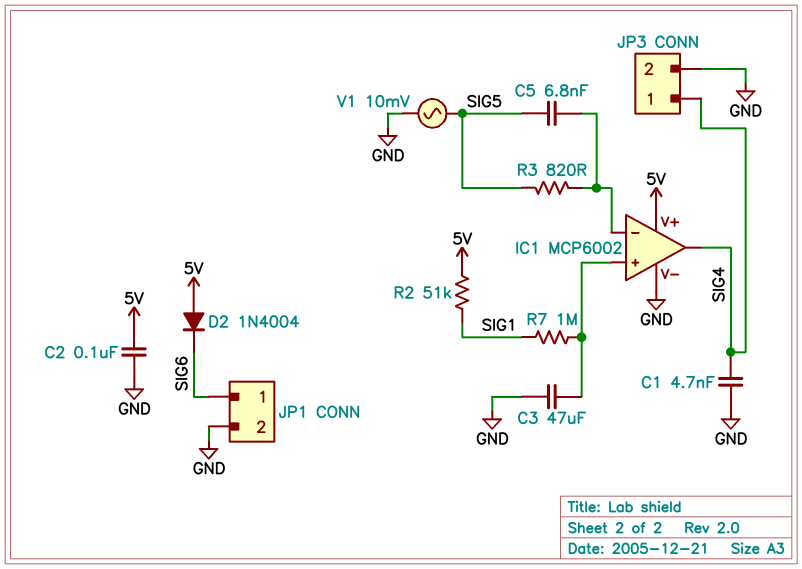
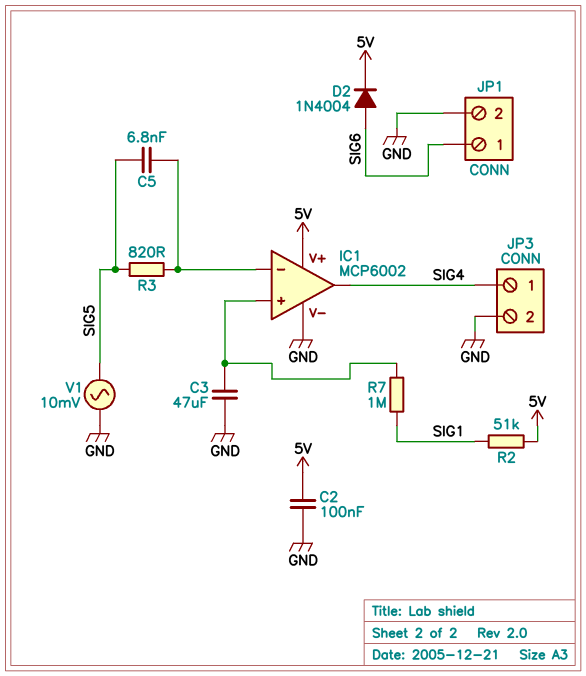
C1: 4.7nF (GND, SIG4) -> none
D2: diode 1N4004 (A 5V, K SIG6) -> diode 1N4004 (A SIG6, K 5V)

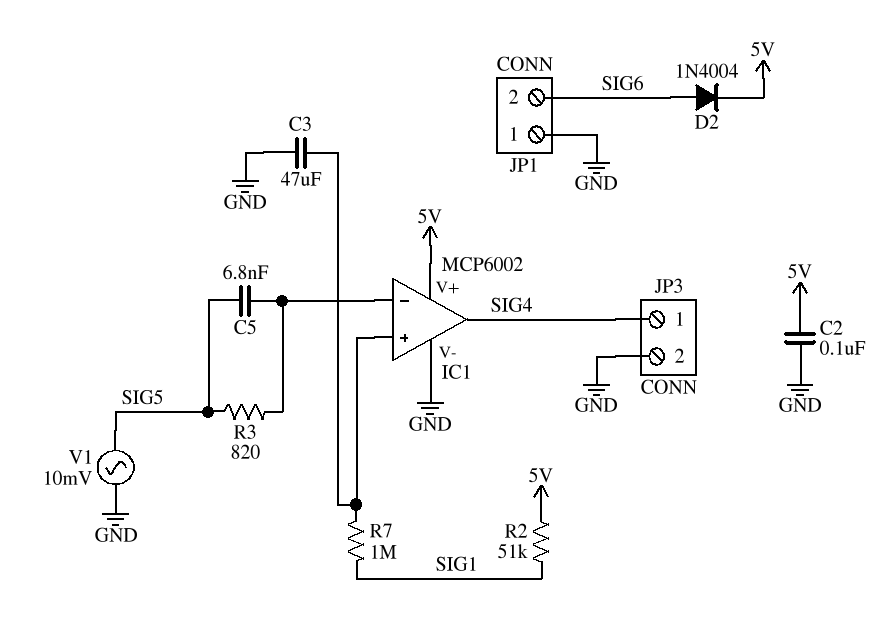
JP1 pin 1: SIG6 -> GND
JP1 pin 2: GND -> SIG6

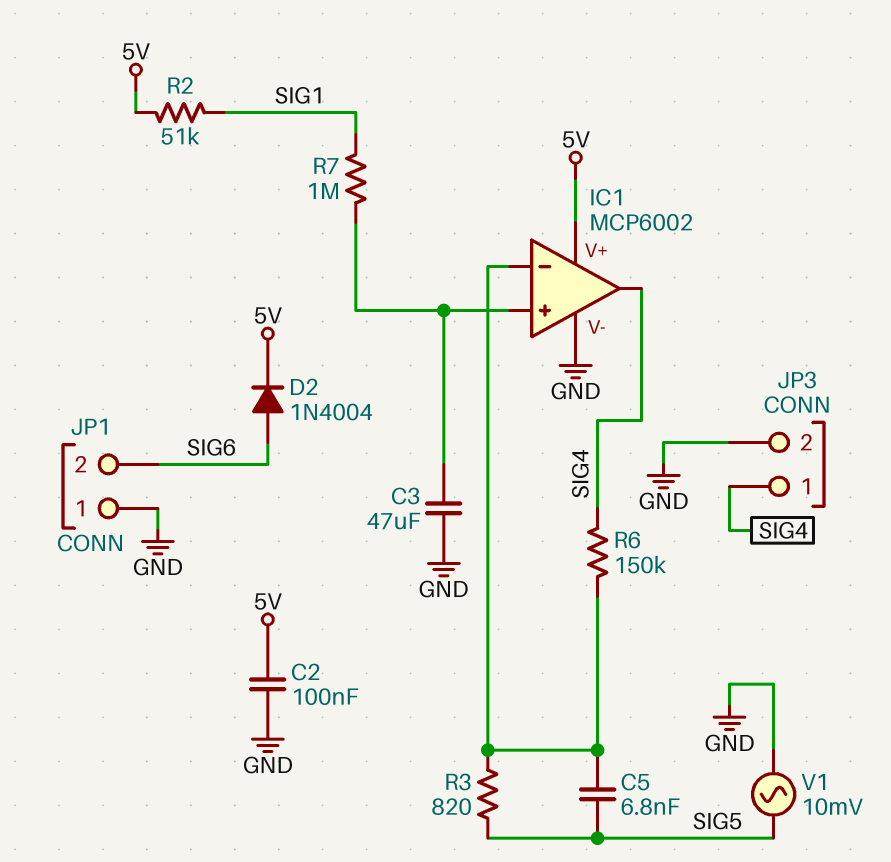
R6: none -> 150k (IC1/in-, SIG4)

